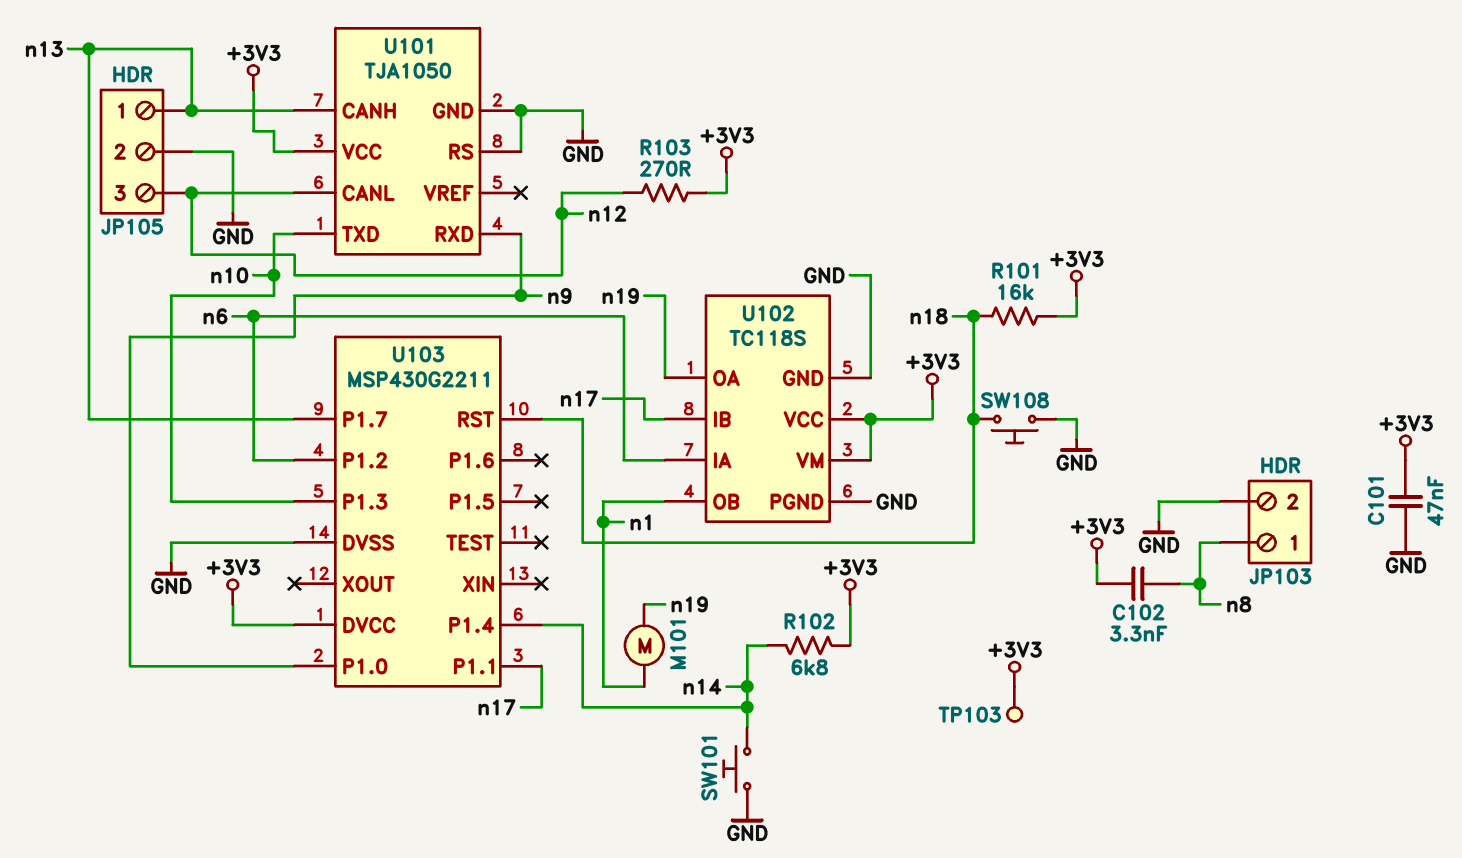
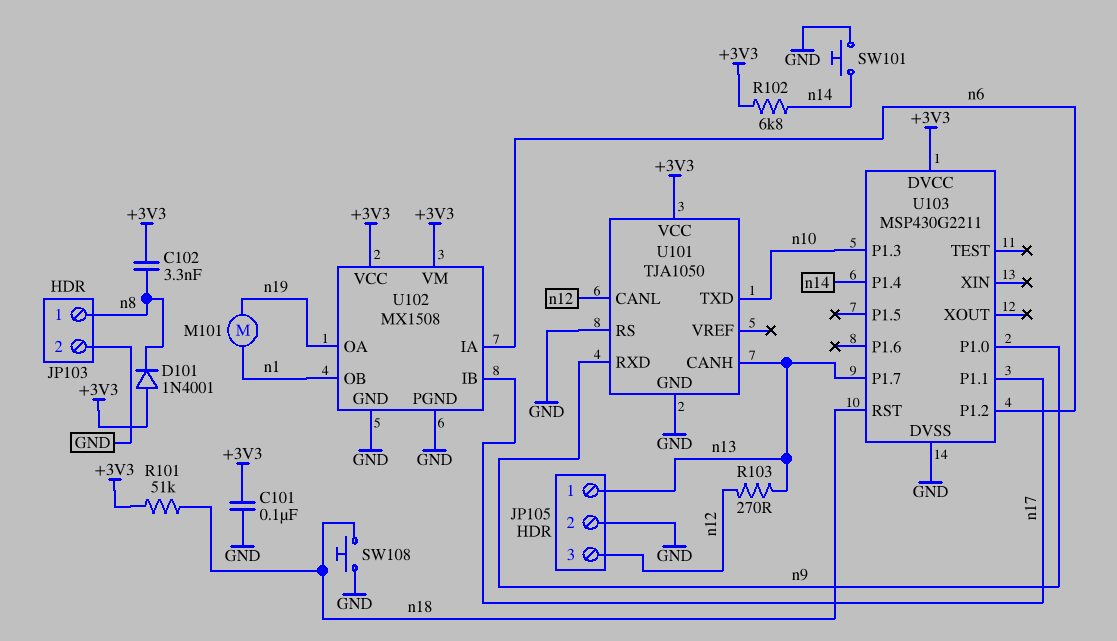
C101: 47nF (+3V3, GND) -> 100nF (+3V3, GND)
D101: none -> diode 1N4001 (A +3V3, K n8)
R101: 16k (+3V3, n18) -> 51k (+3V3, n18)
R103: 270 (+3V3, n12) -> 270 (n12, n13)
TP103: test point (+3V3) -> none
U102: TC118S -> MX1508

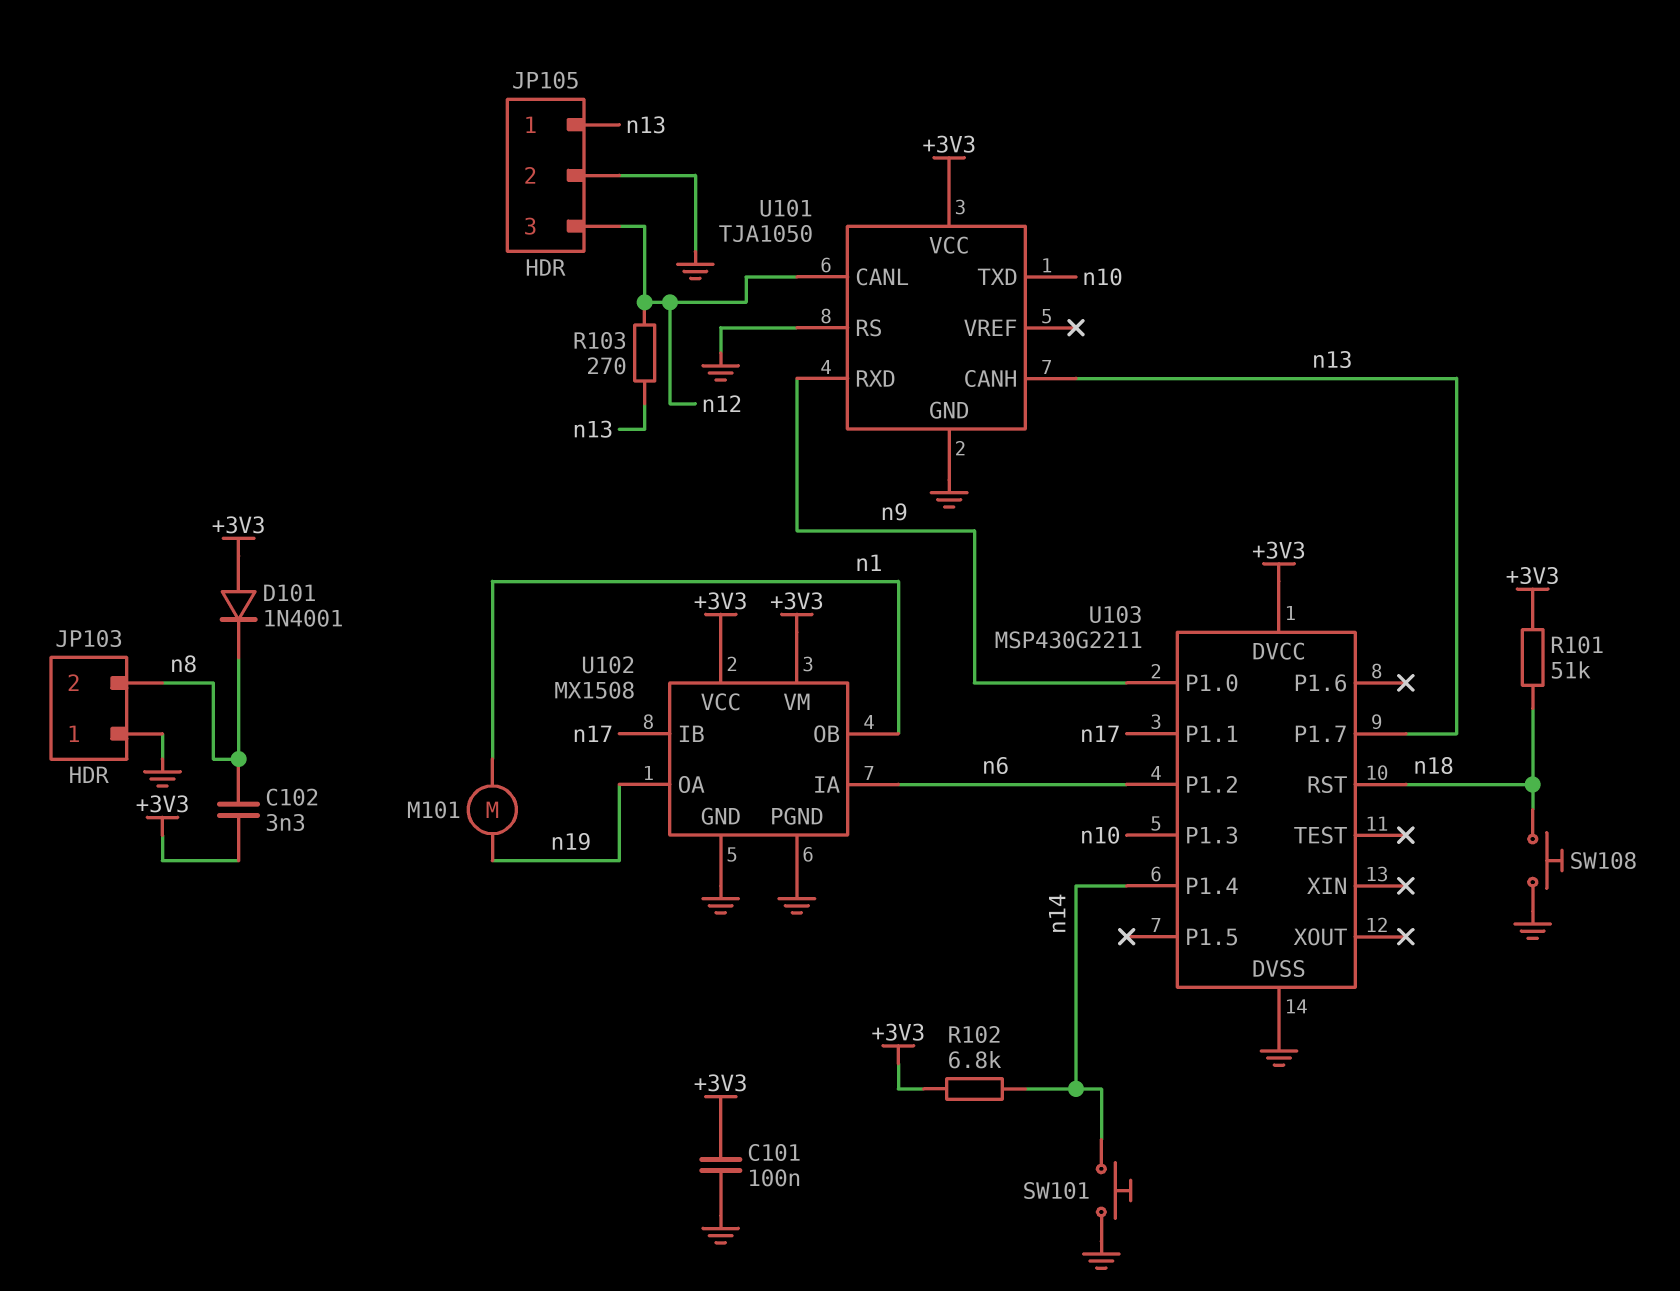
JP103 pin 1: n8 -> GND
JP103 pin 2: GND -> n8

